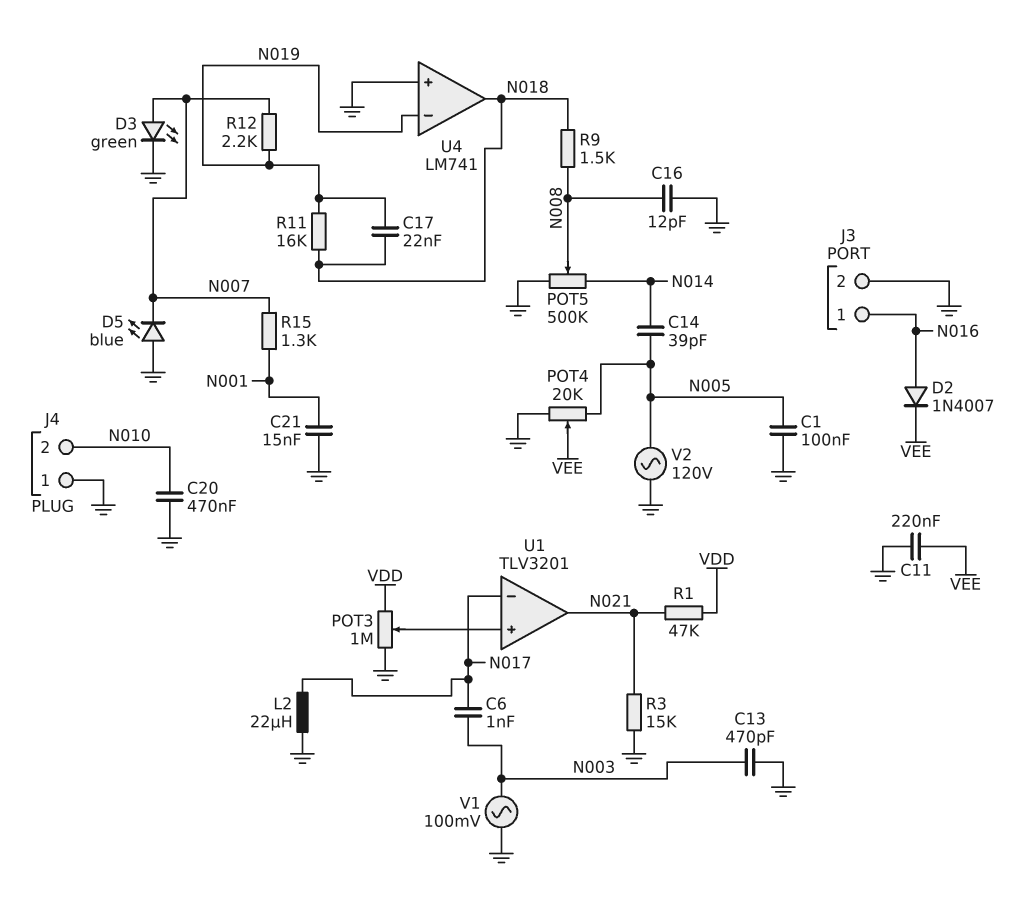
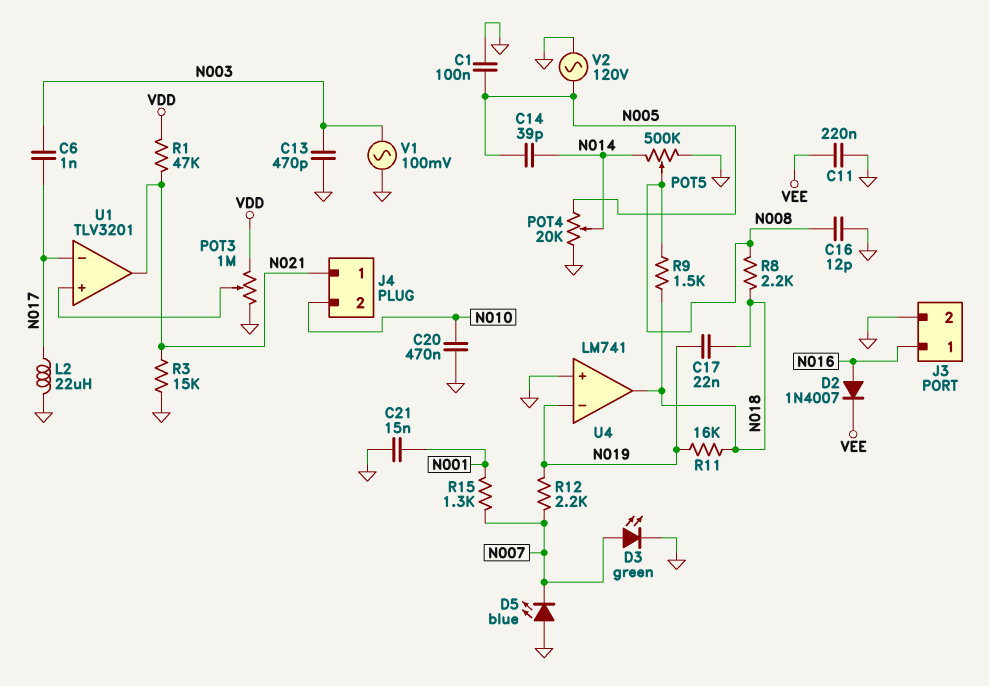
J4 pin 1: GND -> N021
POT4: 20k (GND, N005, wiper VEE) -> 20k (GND, N005, wiper N014)
R8: none -> 2.2k (N008, N018)

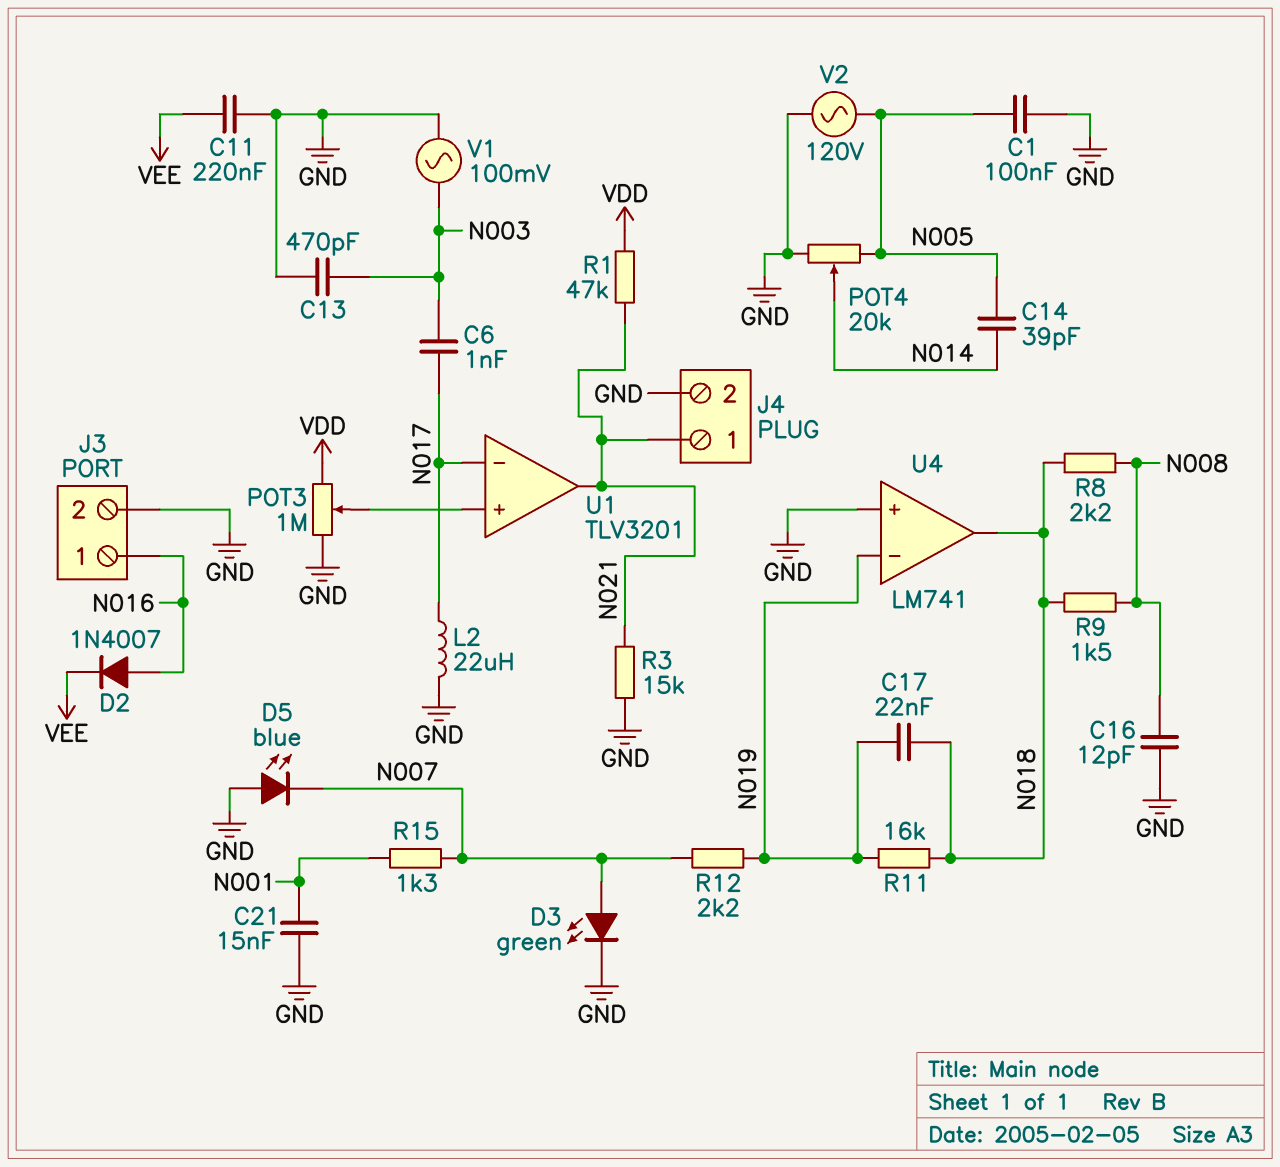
C20: 470nF (GND, N010) -> none
J4 pin 2: N010 -> GND
POT5: 500k (GND, N014, wiper N008) -> none

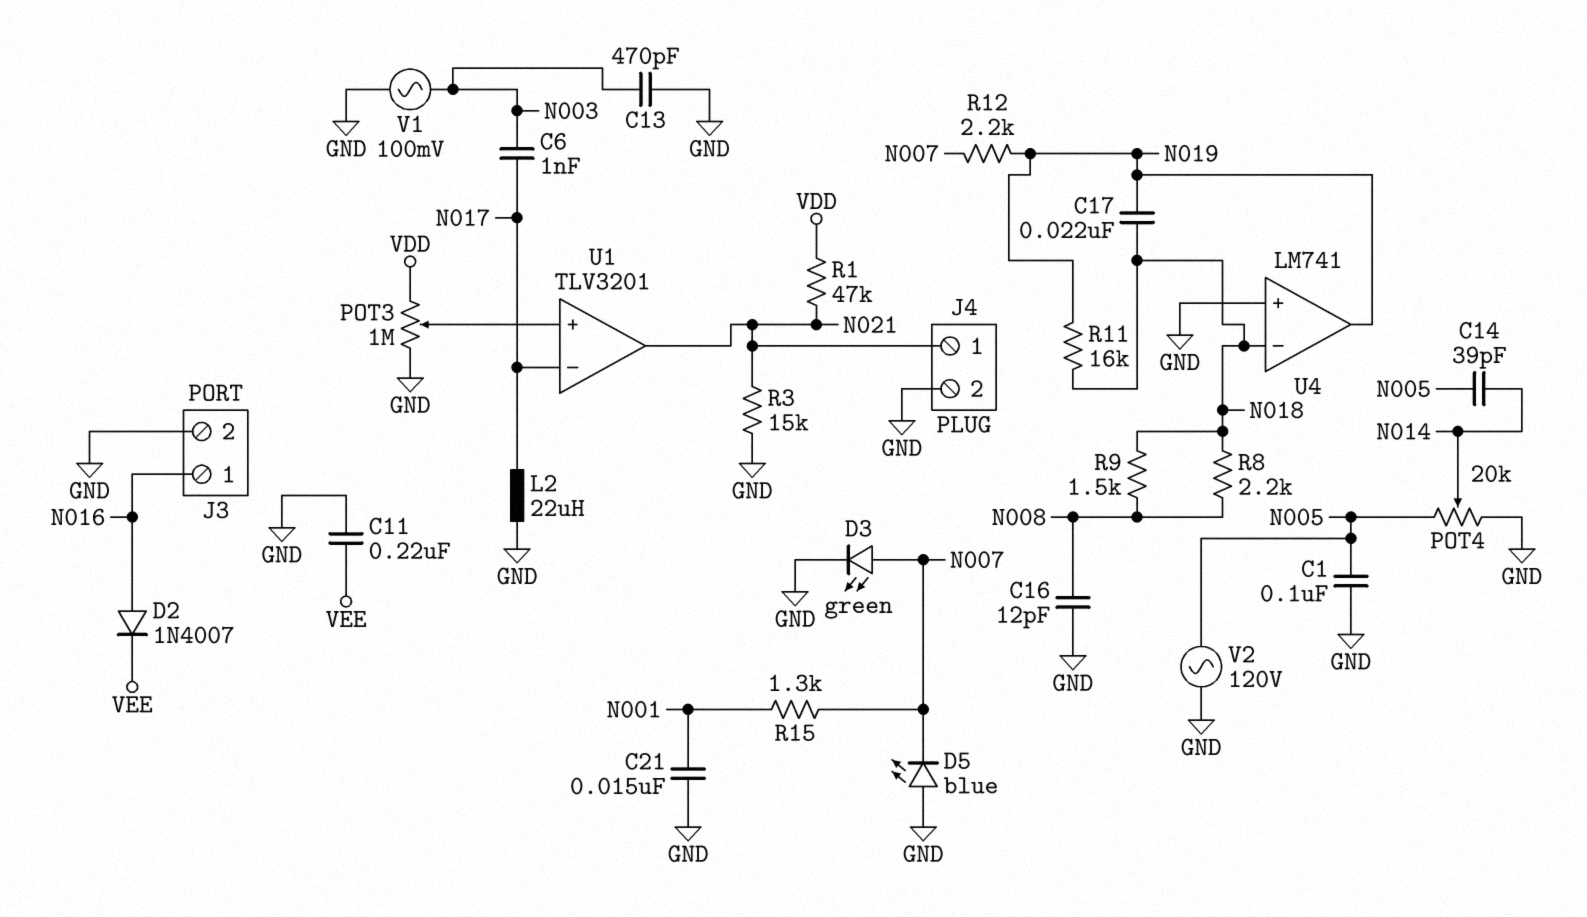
U4 pin in-: N019 -> N018
U4 pin out: N018 -> N019

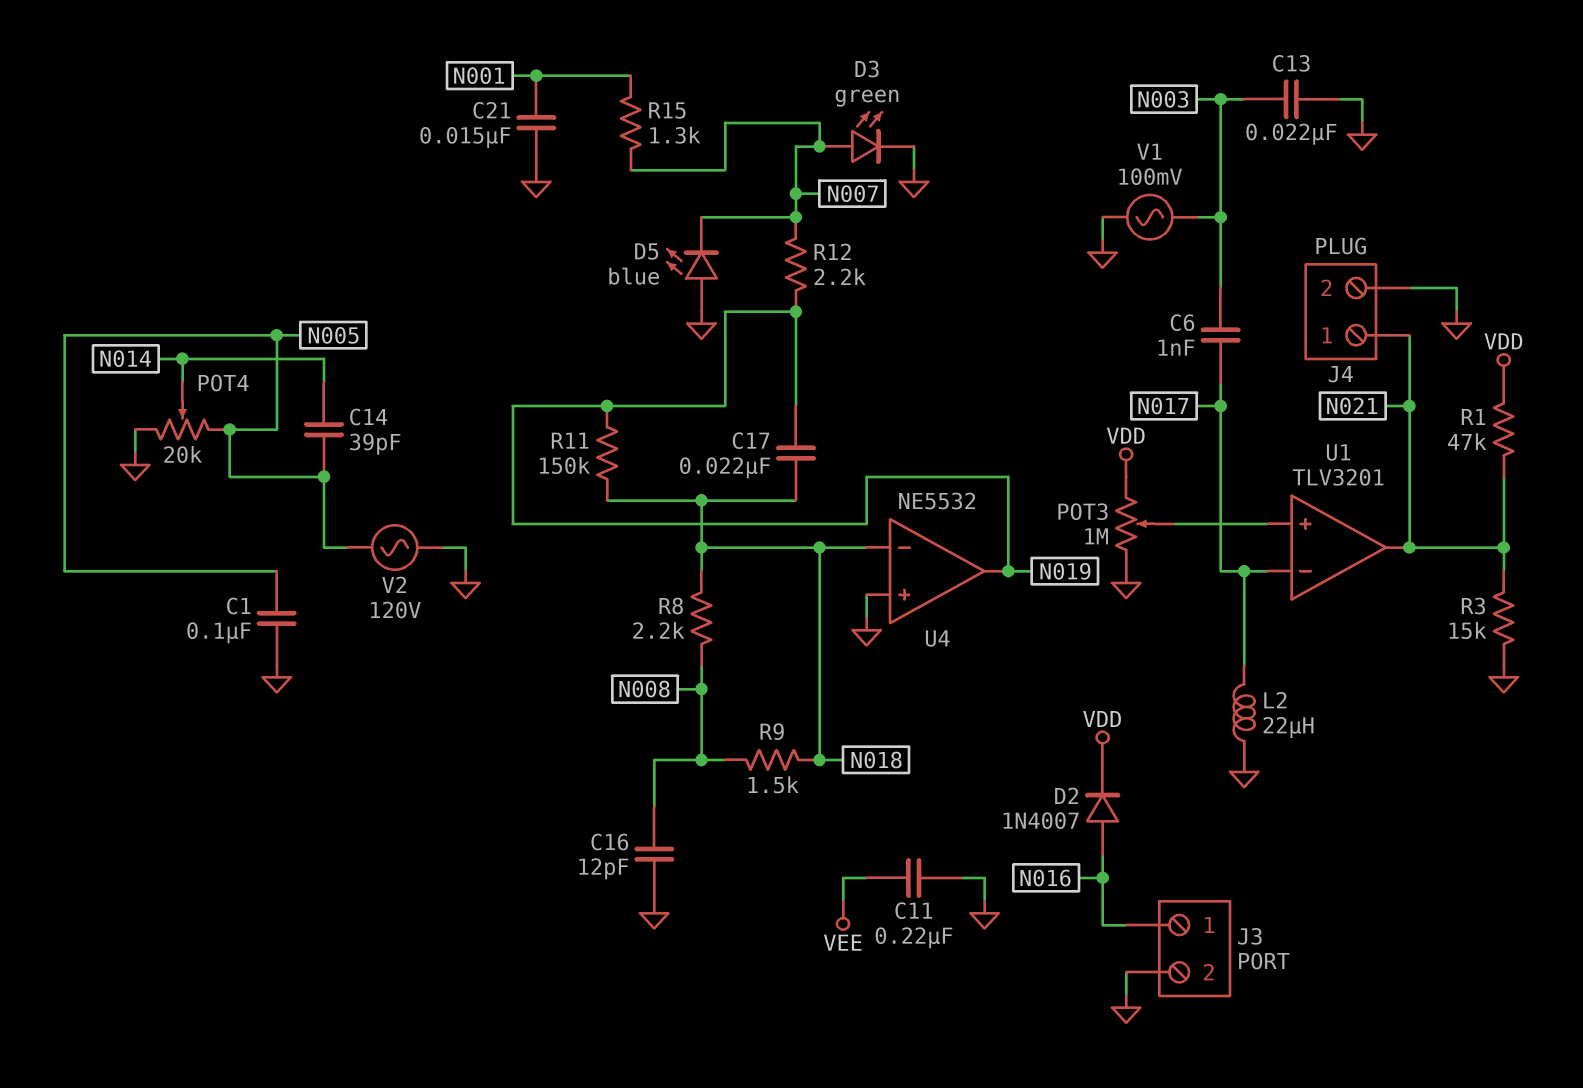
C13: 470pF (GND, N003) -> 22nF (GND, N003)
D2: diode 1N4007 (A N016, K VEE) -> diode 1N4007 (A N016, K VDD)
R11: 16k (N018, N019) -> 150k (N018, N019)
U4: LM741 -> NE5532

